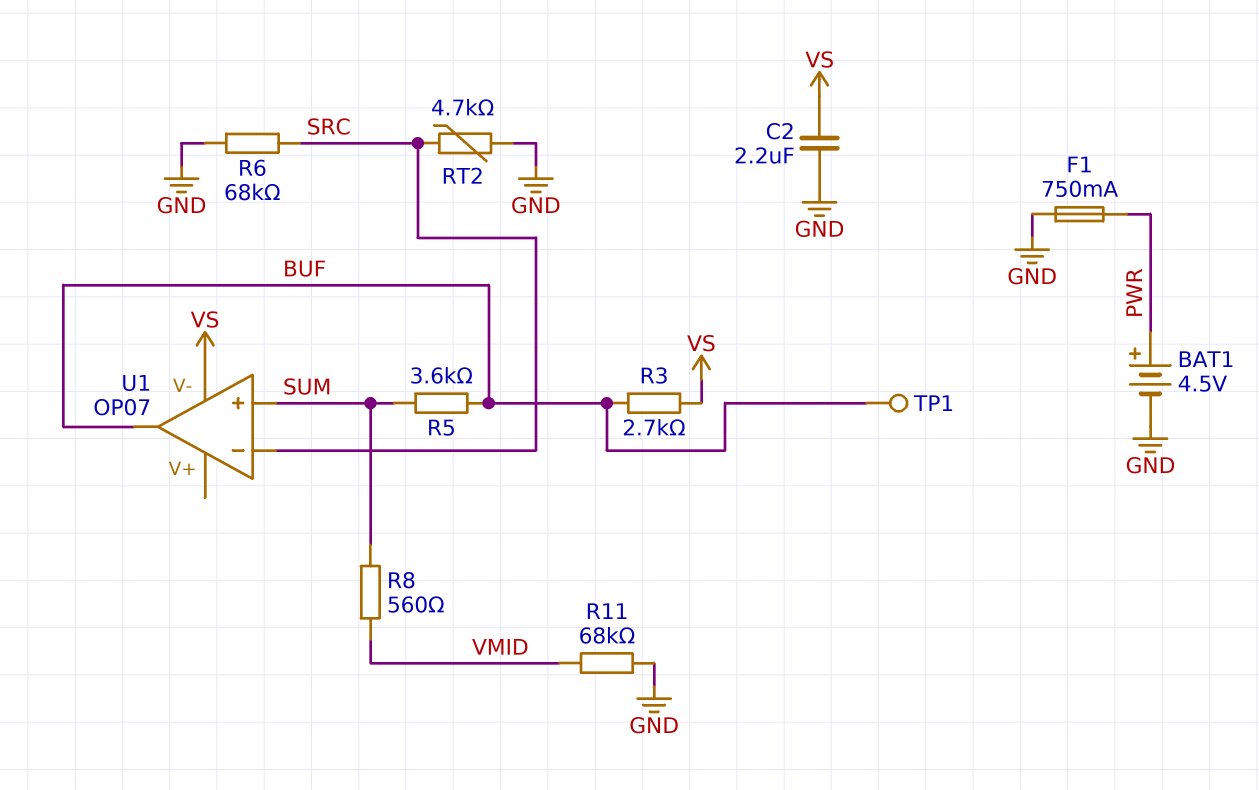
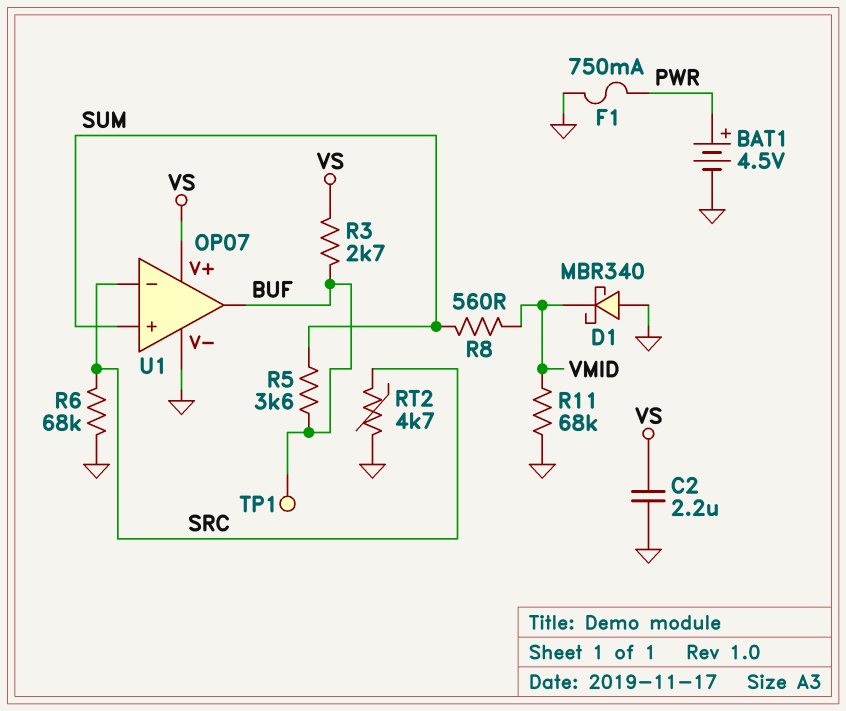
D1: none -> schottky MBR340 (A GND, K VMID)
U1 pin V+: none -> VS
U1 pin V-: VS -> GND

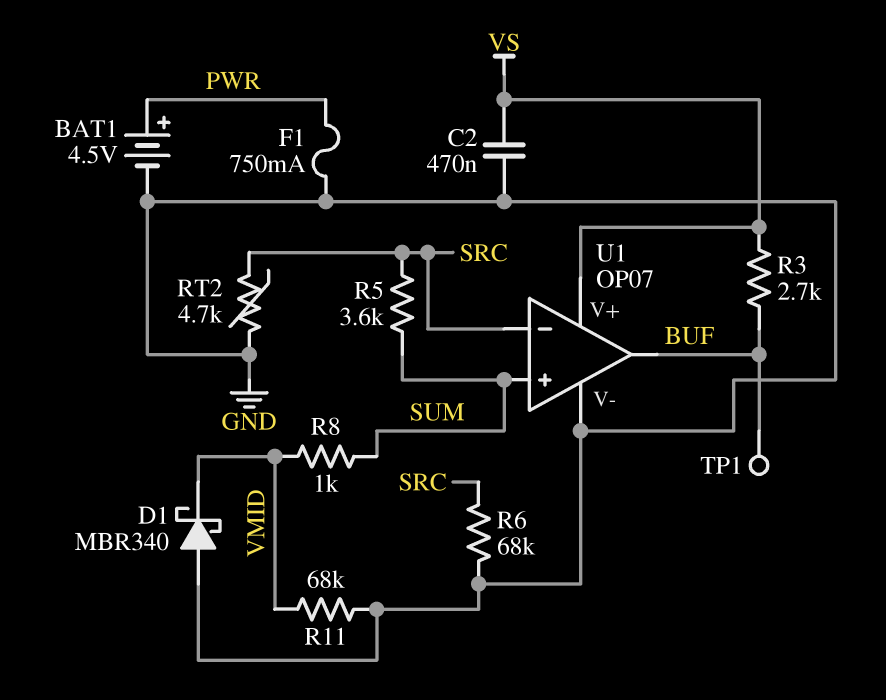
C2: 2.2uF (GND, VS) -> 470nF (GND, VS)
R5: 3.6k (BUF, SUM) -> 3.6k (SRC, SUM)
R8: 560 (SUM, VMID) -> 1k (SUM, VMID)

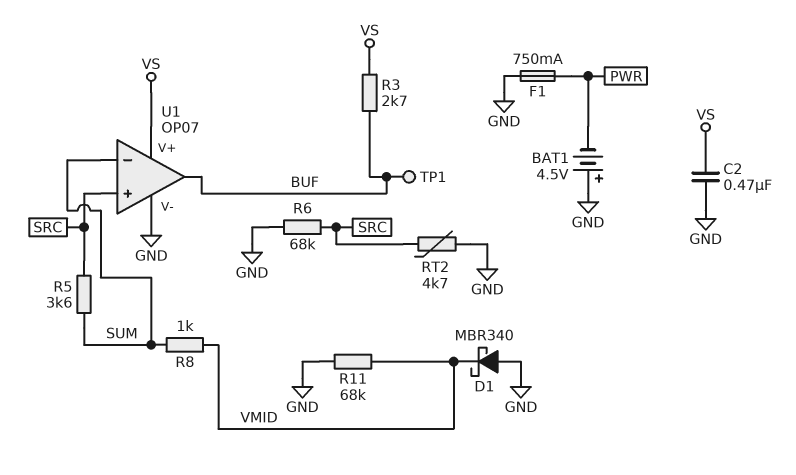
BAT1: 4.5V (plus PWR, minus GND) -> 4.5V (plus GND, minus PWR)
U1 pin in+: SUM -> SRC
U1 pin in-: SRC -> SUM

